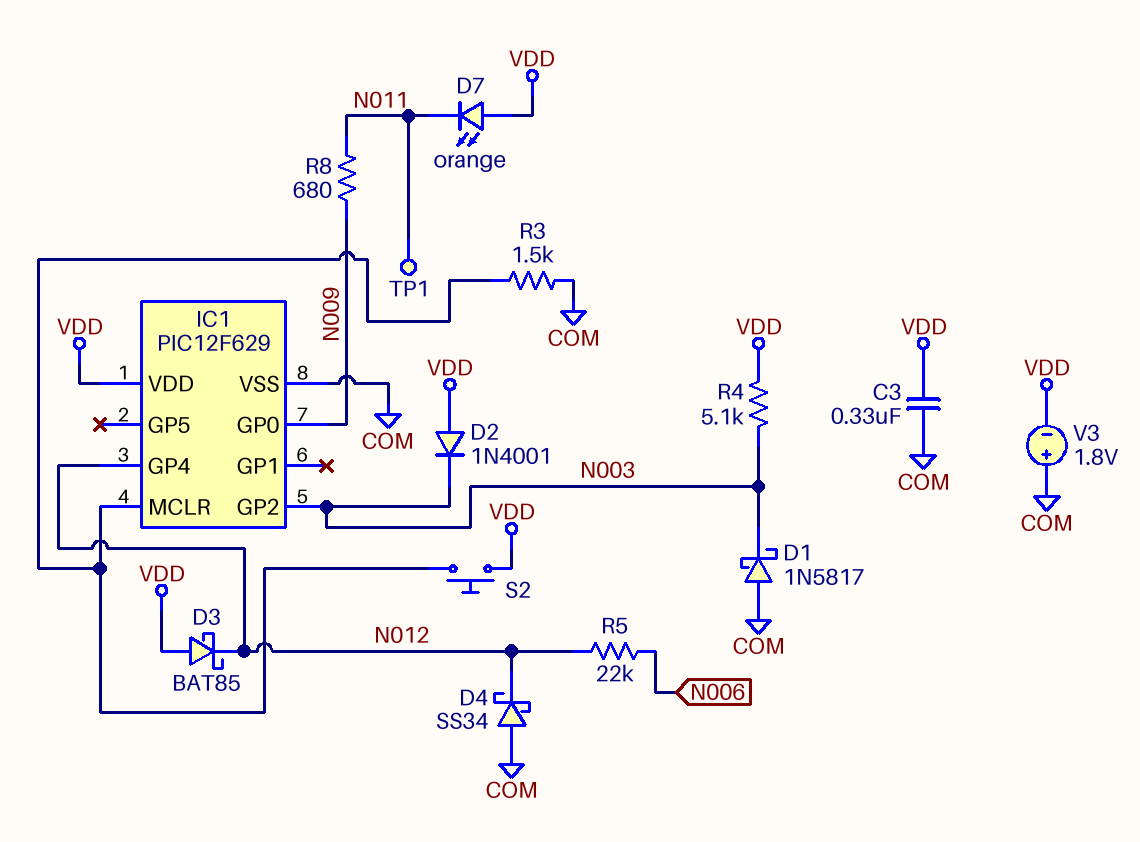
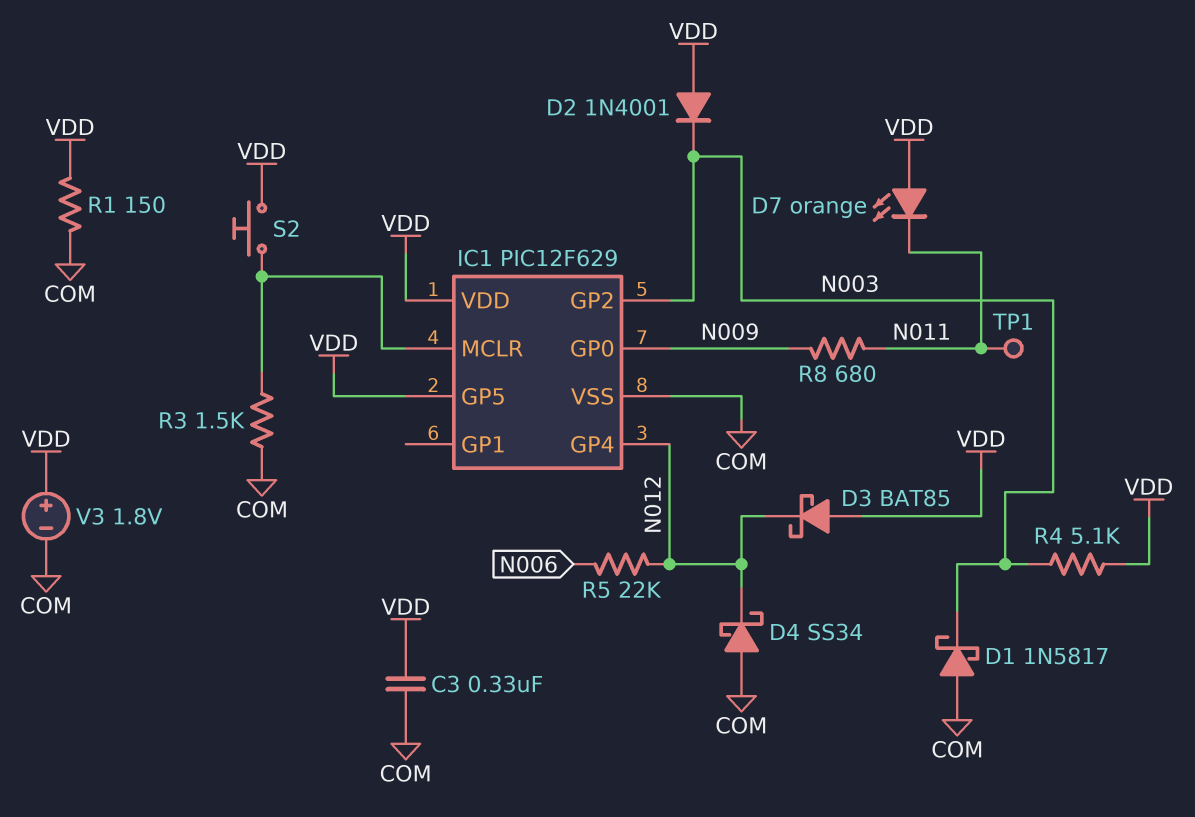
IC1 pin GP5: none -> VDD
R1: none -> 150 (COM, VDD)
V3: 1.8V (plus COM, minus VDD) -> 1.8V (plus VDD, minus COM)

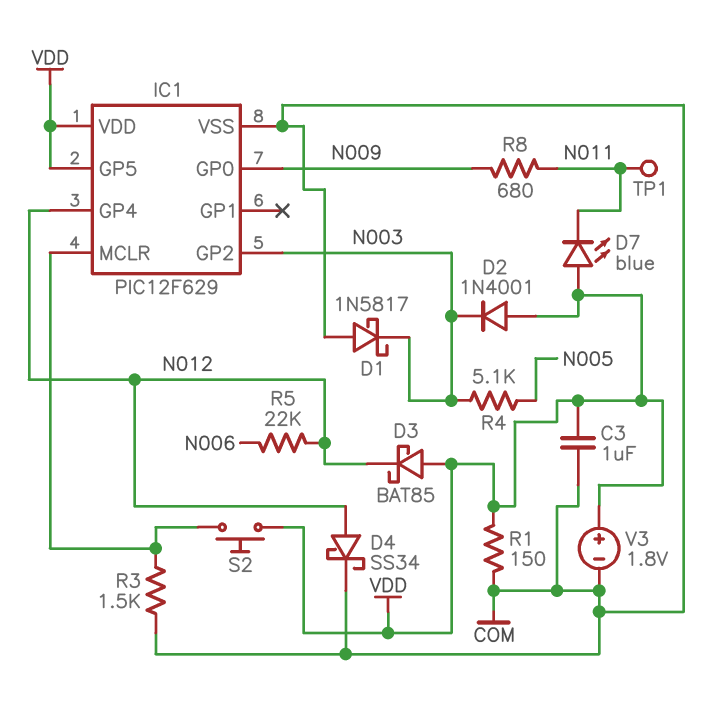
C3: 330nF (COM, VDD) -> 1uF (COM, VDD)
D4: schottky SS34 (A COM, K N012) -> schottky SS34 (A N012, K COM)
D7: LED orange (A VDD, K N011) -> LED blue (A VDD, K N011)
R4: 5.1k (N003, VDD) -> 5.1k (N003, N005)

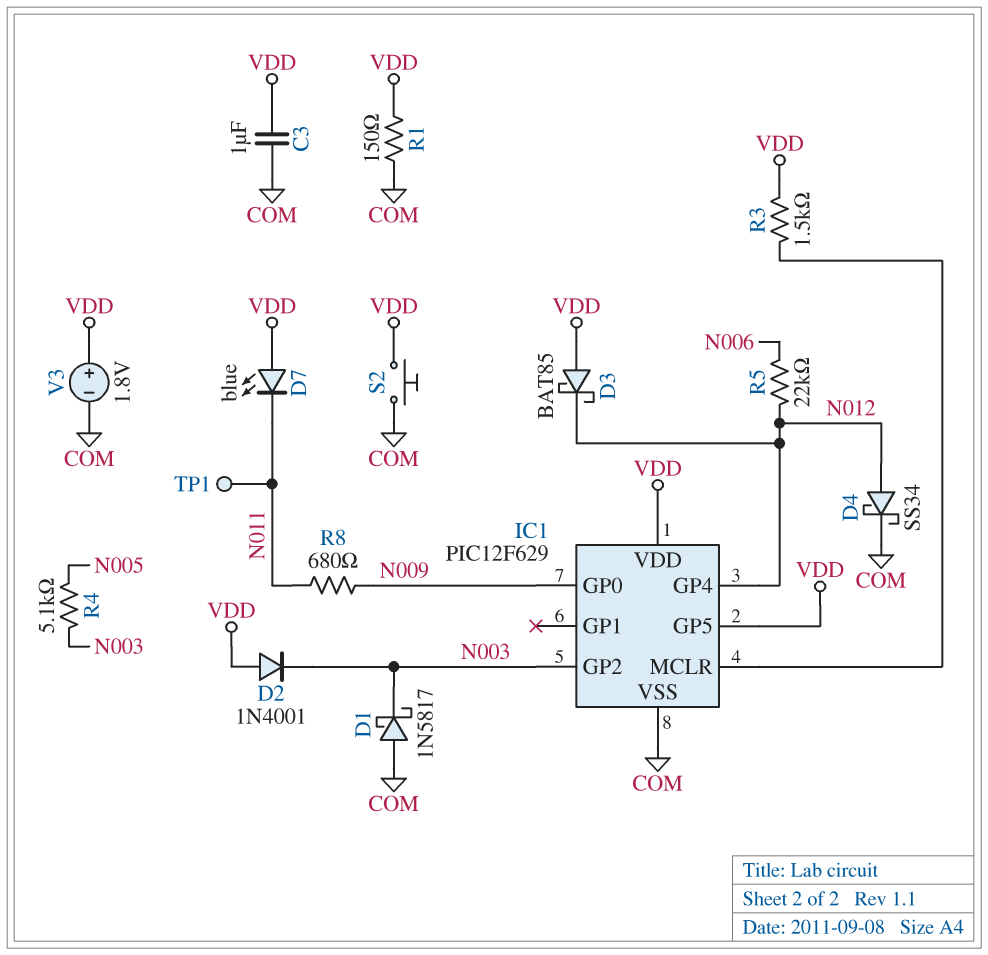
R3: 1.5k (COM, IC1/MCLR) -> 1.5k (IC1/MCLR, VDD)
S2: button (IC1/MCLR, VDD) -> button (COM, VDD)

